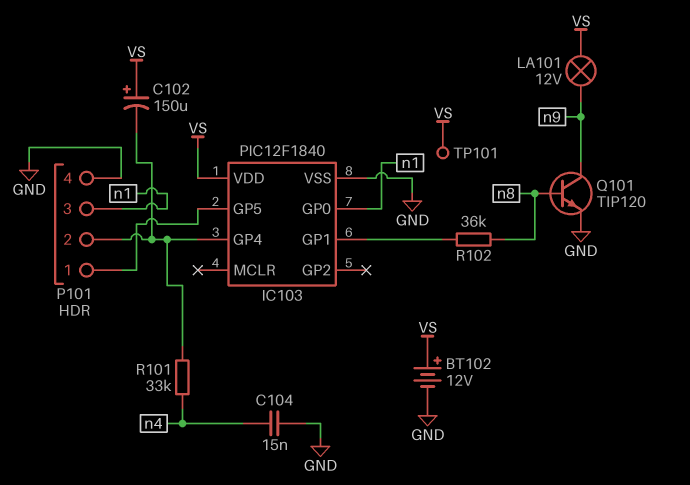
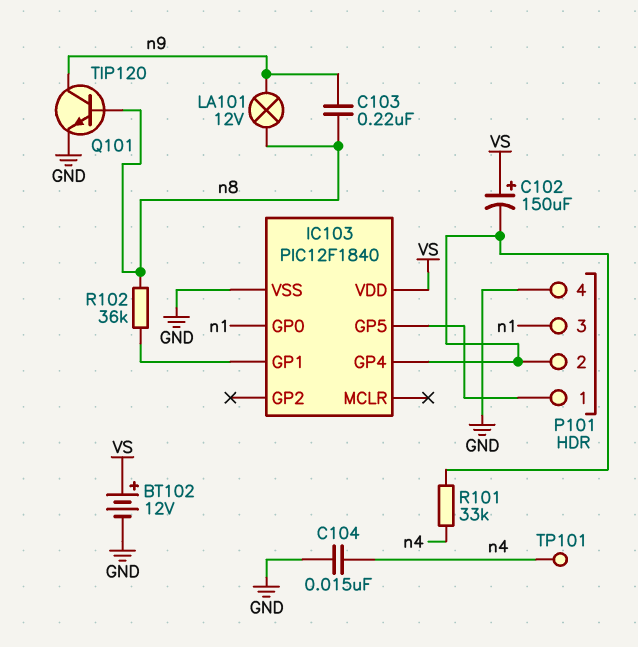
C103: none -> 220nF (n8, n9)
LA101: lamp 12V (VS, n9) -> lamp 12V (n8, n9)
TP101: test point (VS) -> test point (n4)

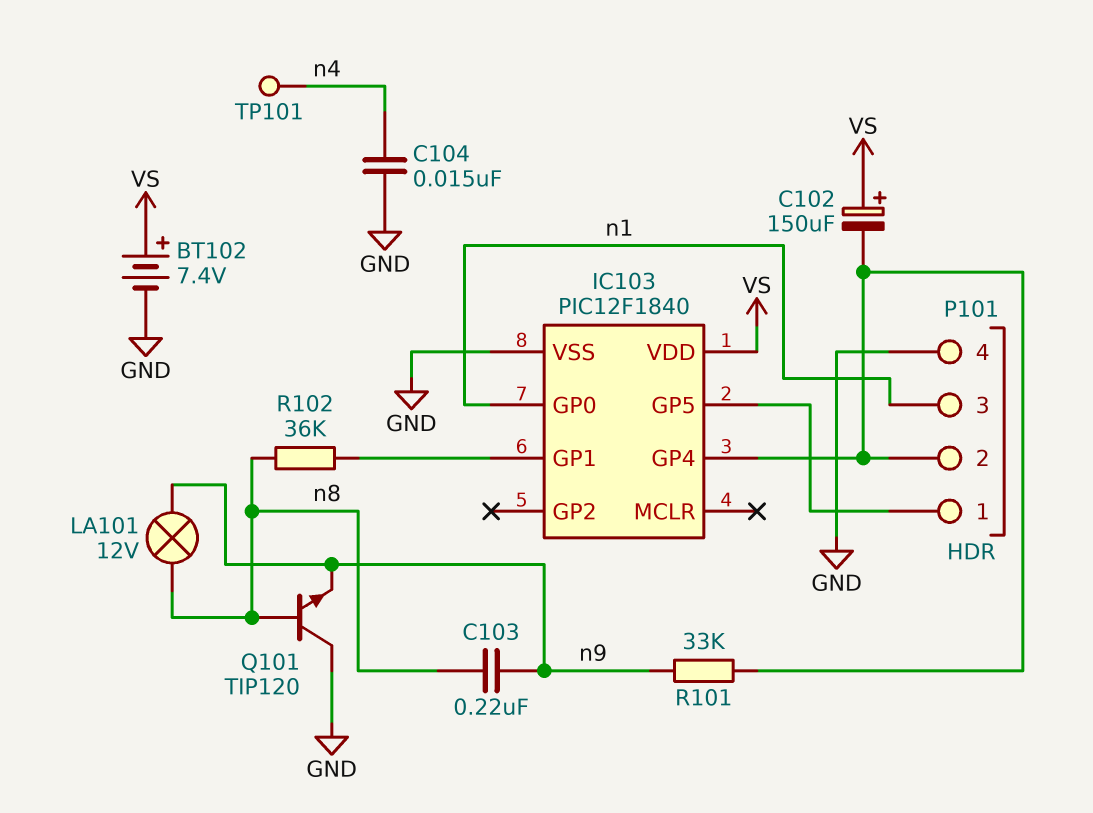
BT102: 12V (plus VS, minus GND) -> 7.4V (plus VS, minus GND)
Q101: NPN TIP120 (B n8, C n9, E GND) -> NPN TIP120 (B n8, C GND, E n9)
R101: 33k (IC103/GP4, n4) -> 33k (IC103/GP4, n9)

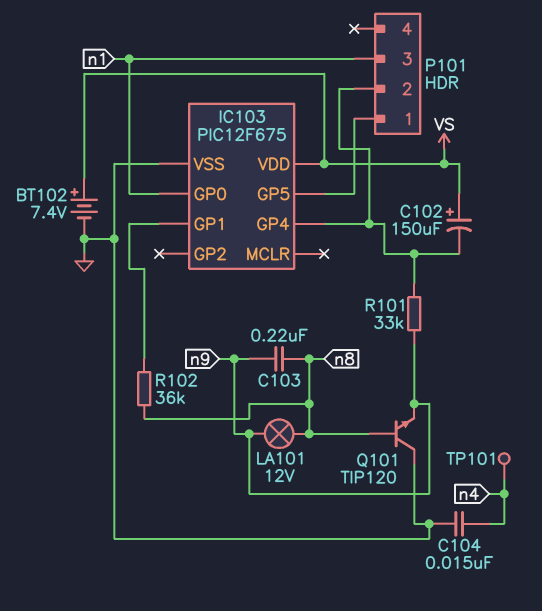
IC103: PIC12F1840 -> PIC12F675
P101 pin 4: GND -> none

